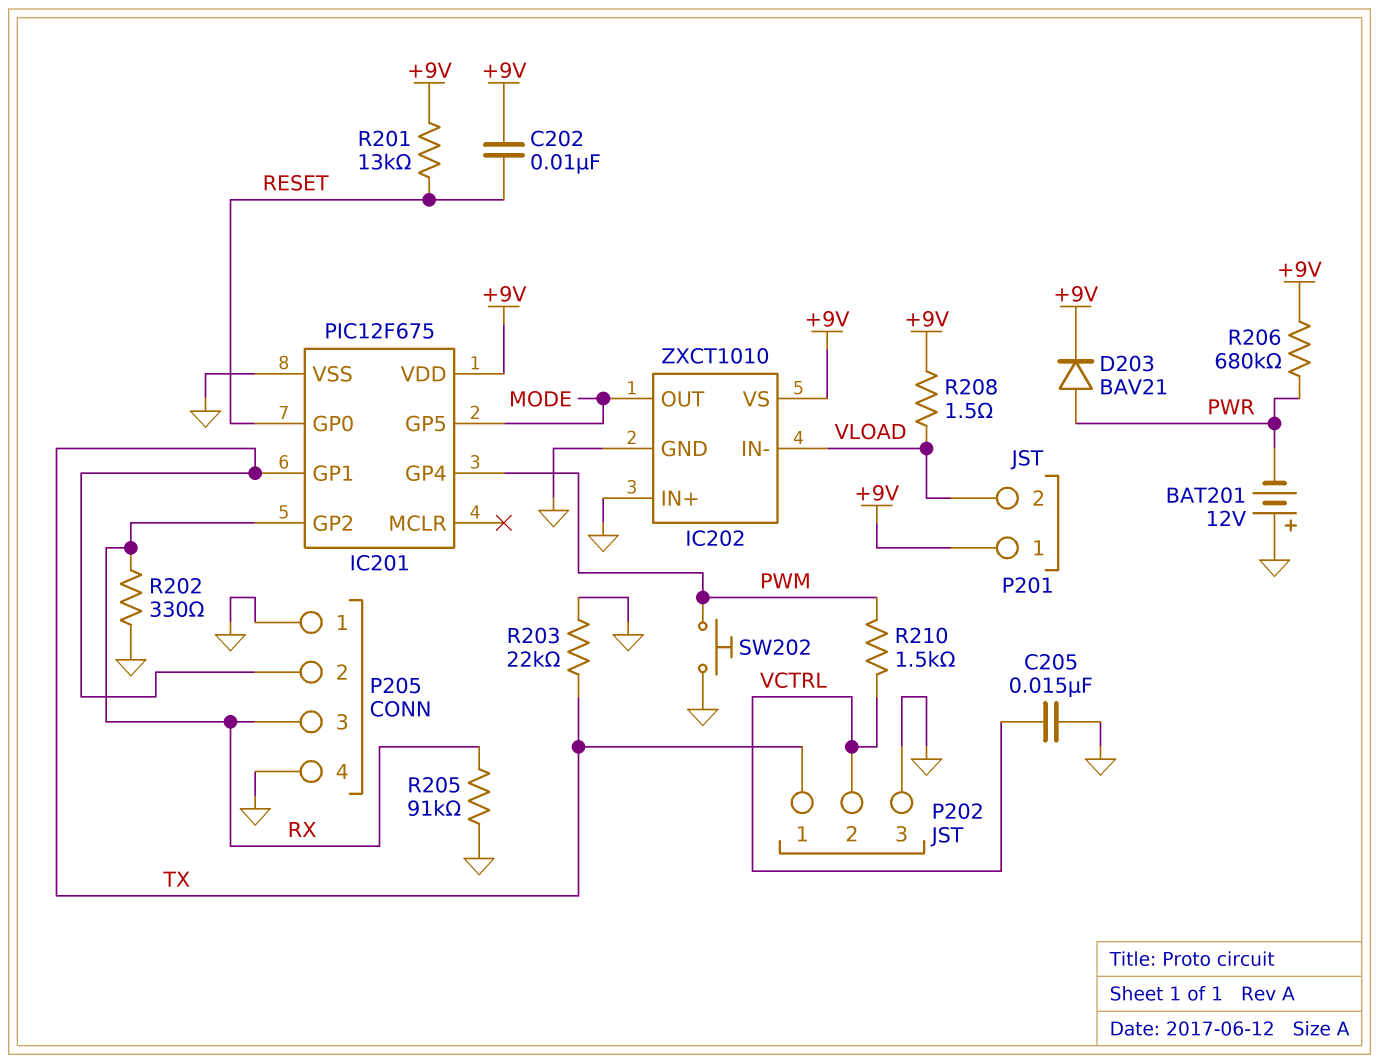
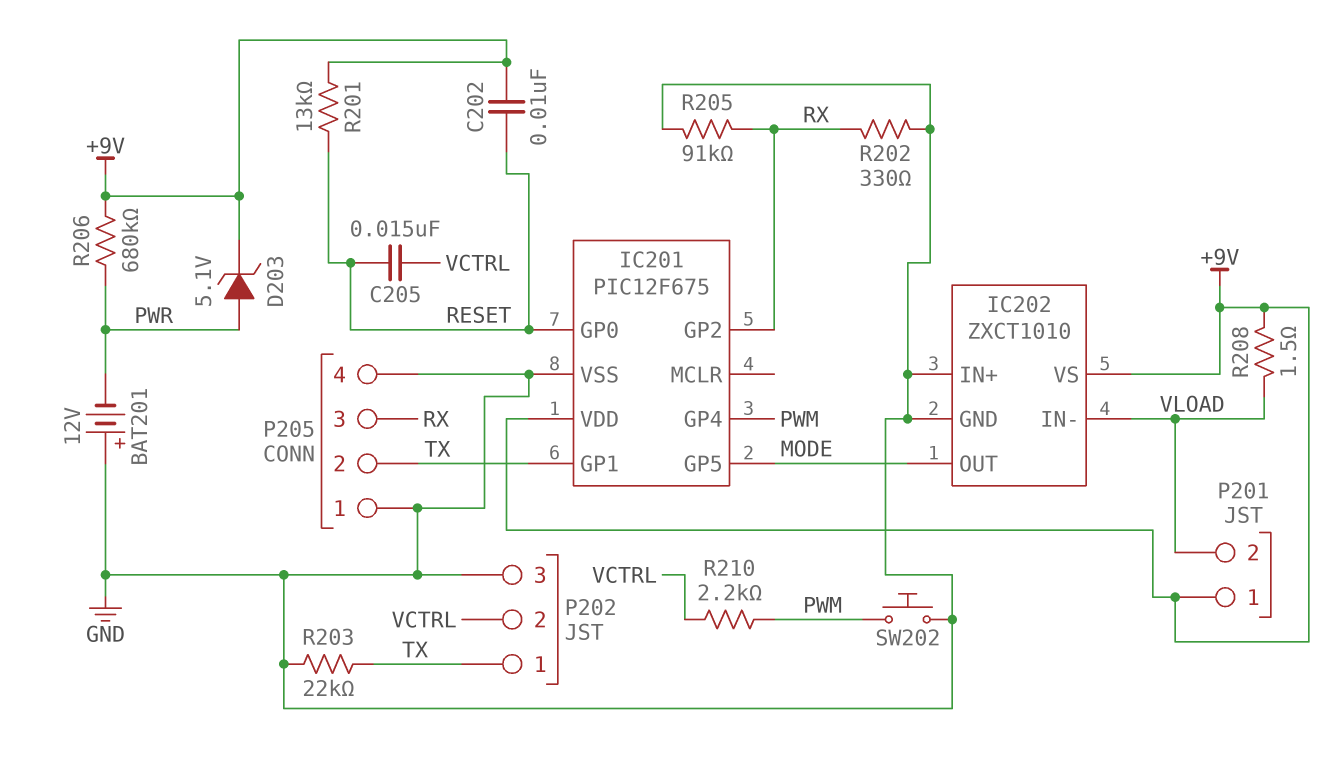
C205: 15nF (GND, VCTRL) -> 15nF (RESET, VCTRL)
D203: diode BAV21 (A PWR, K +9V) -> zener 5.1V (A PWR, K +9V)
R210: 1.5k (PWM, VCTRL) -> 2.2k (PWM, VCTRL)

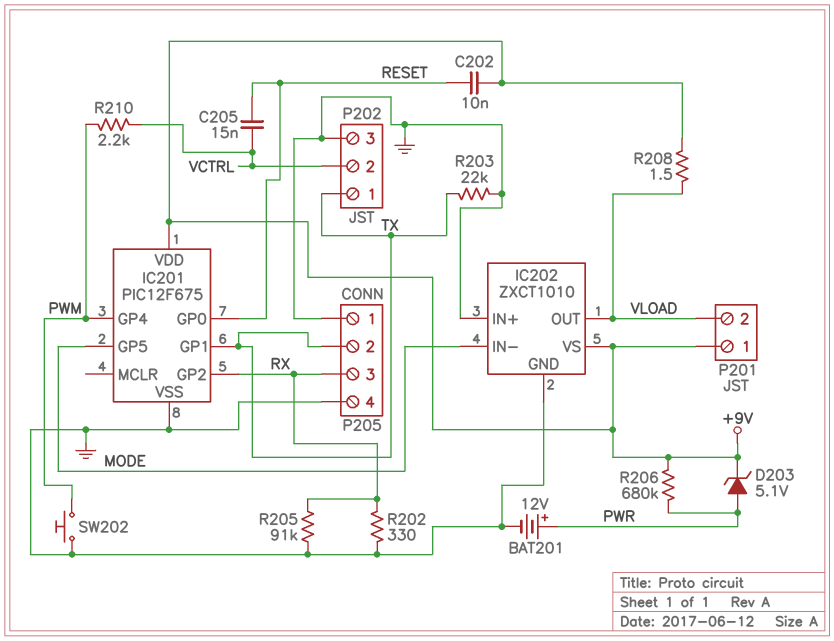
BAT201: 12V (plus GND, minus PWR) -> 12V (plus PWR, minus GND)
IC202 pin IN-: VLOAD -> MODE
IC202 pin OUT: MODE -> VLOAD
R201: 13k (+9V, RESET) -> none

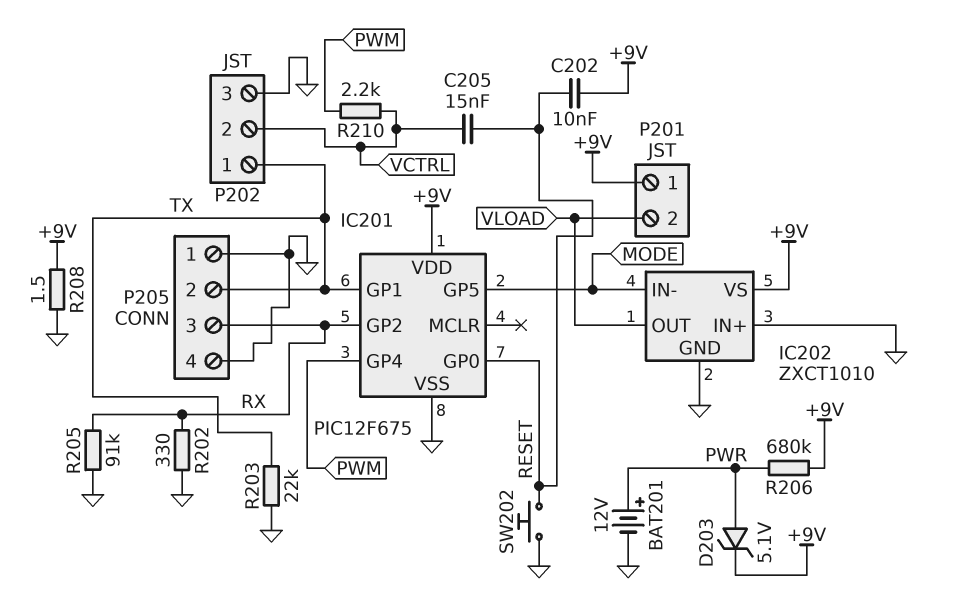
R208: 1.5 (+9V, VLOAD) -> 1.5 (+9V, GND)
SW202: button (GND, PWM) -> button (GND, RESET)

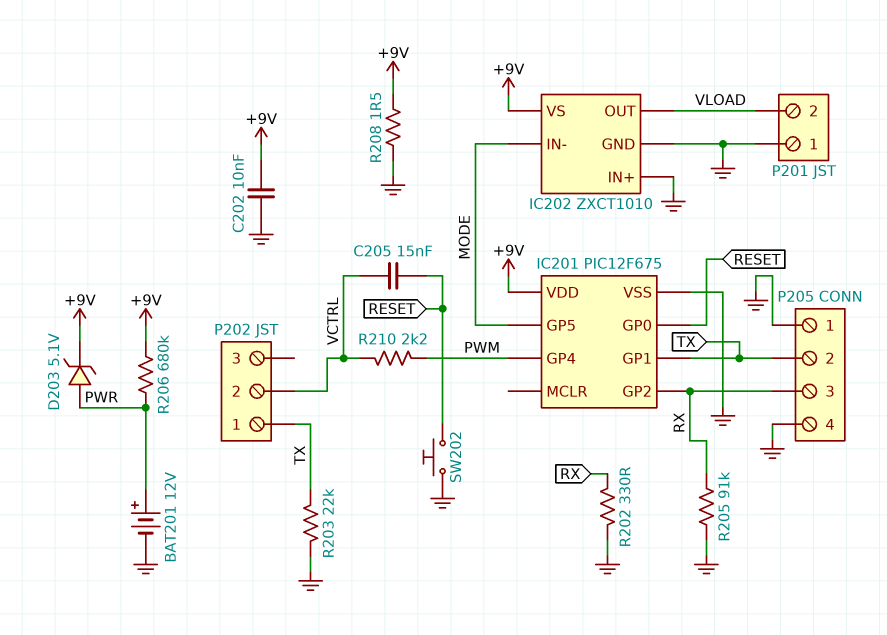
C202: 10nF (+9V, RESET) -> 10nF (+9V, GND)
P201 pin 1: +9V -> GND
P202 pin 3: GND -> none

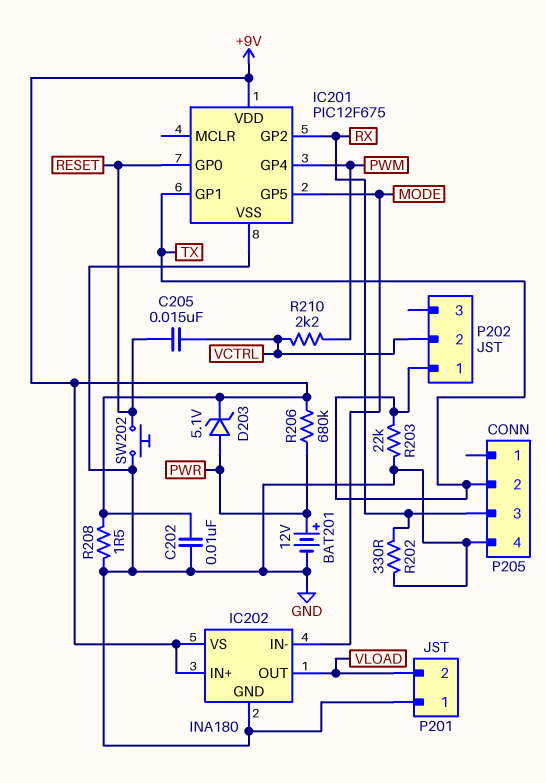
IC202: ZXCT1010 -> INA180
IC202 pin IN+: GND -> +9V
P205 pin 1: GND -> none
R205: 91k (GND, RX) -> none

